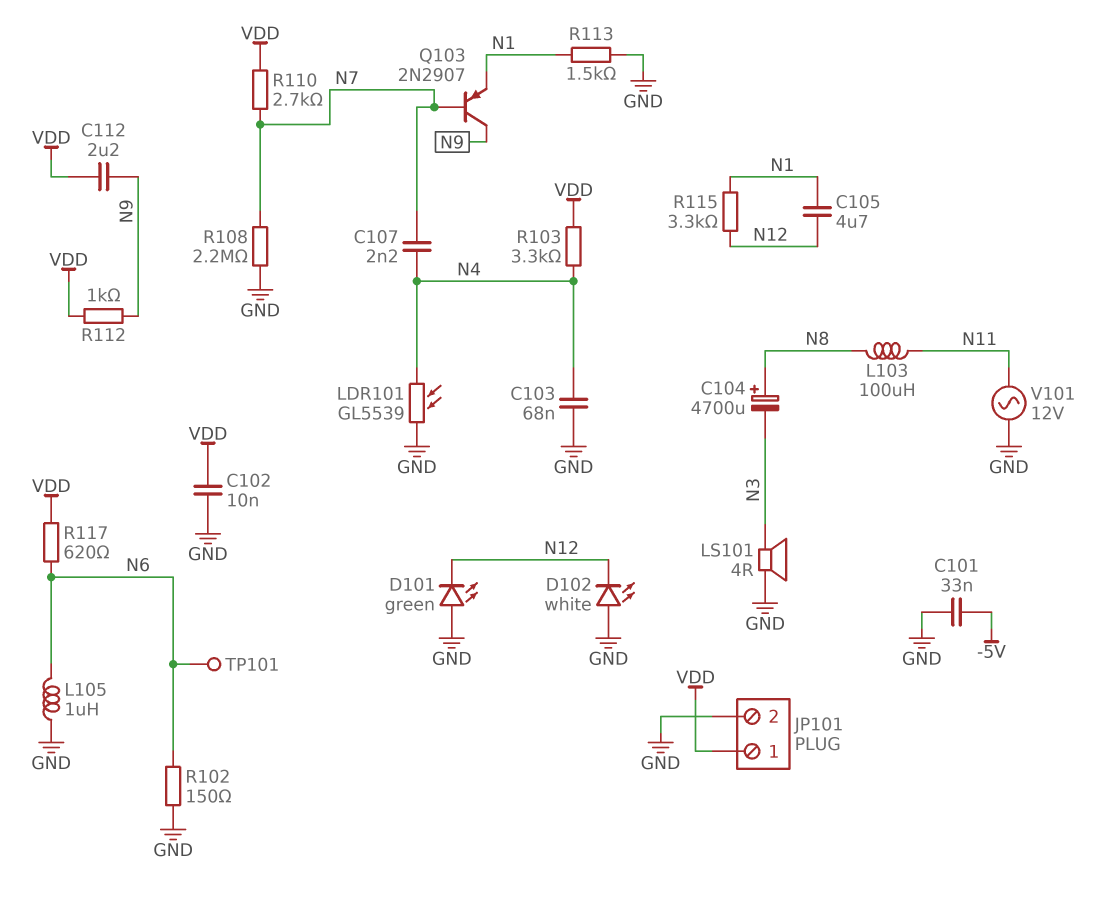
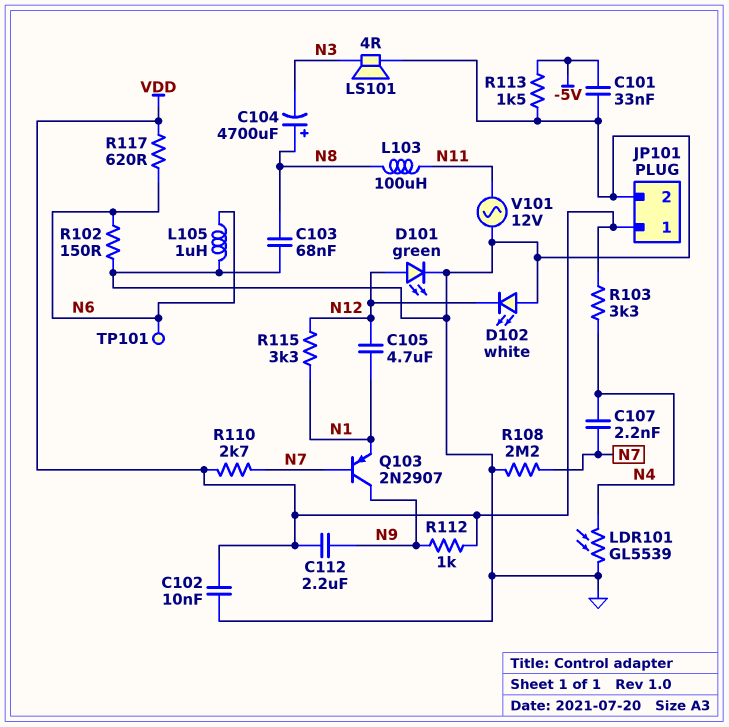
C103: 68nF (GND, N4) -> 68nF (GND, N8)
D101: LED green (A GND, K N12) -> LED green (A N12, K GND)
R113: 1.5k (GND, N1) -> 1.5k (-5V, GND)

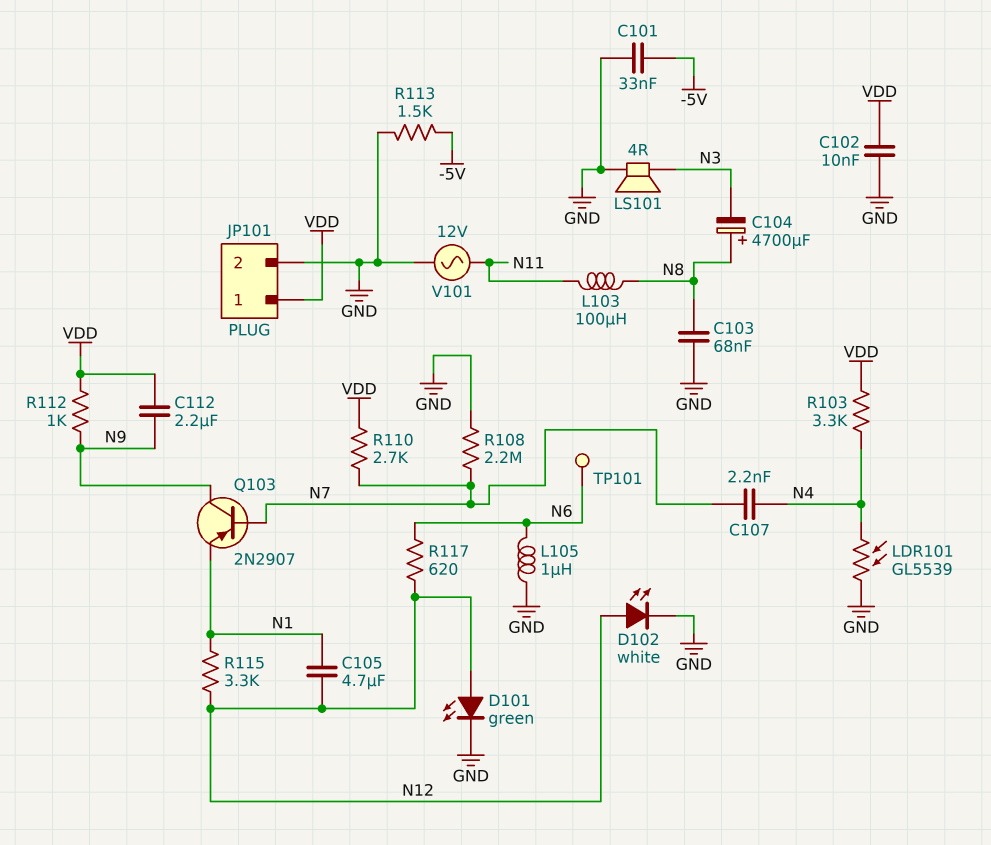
D102: LED white (A GND, K N12) -> LED white (A N12, K GND)
R102: 150 (GND, N6) -> none
R117: 620 (N6, VDD) -> 620 (N6, N12)

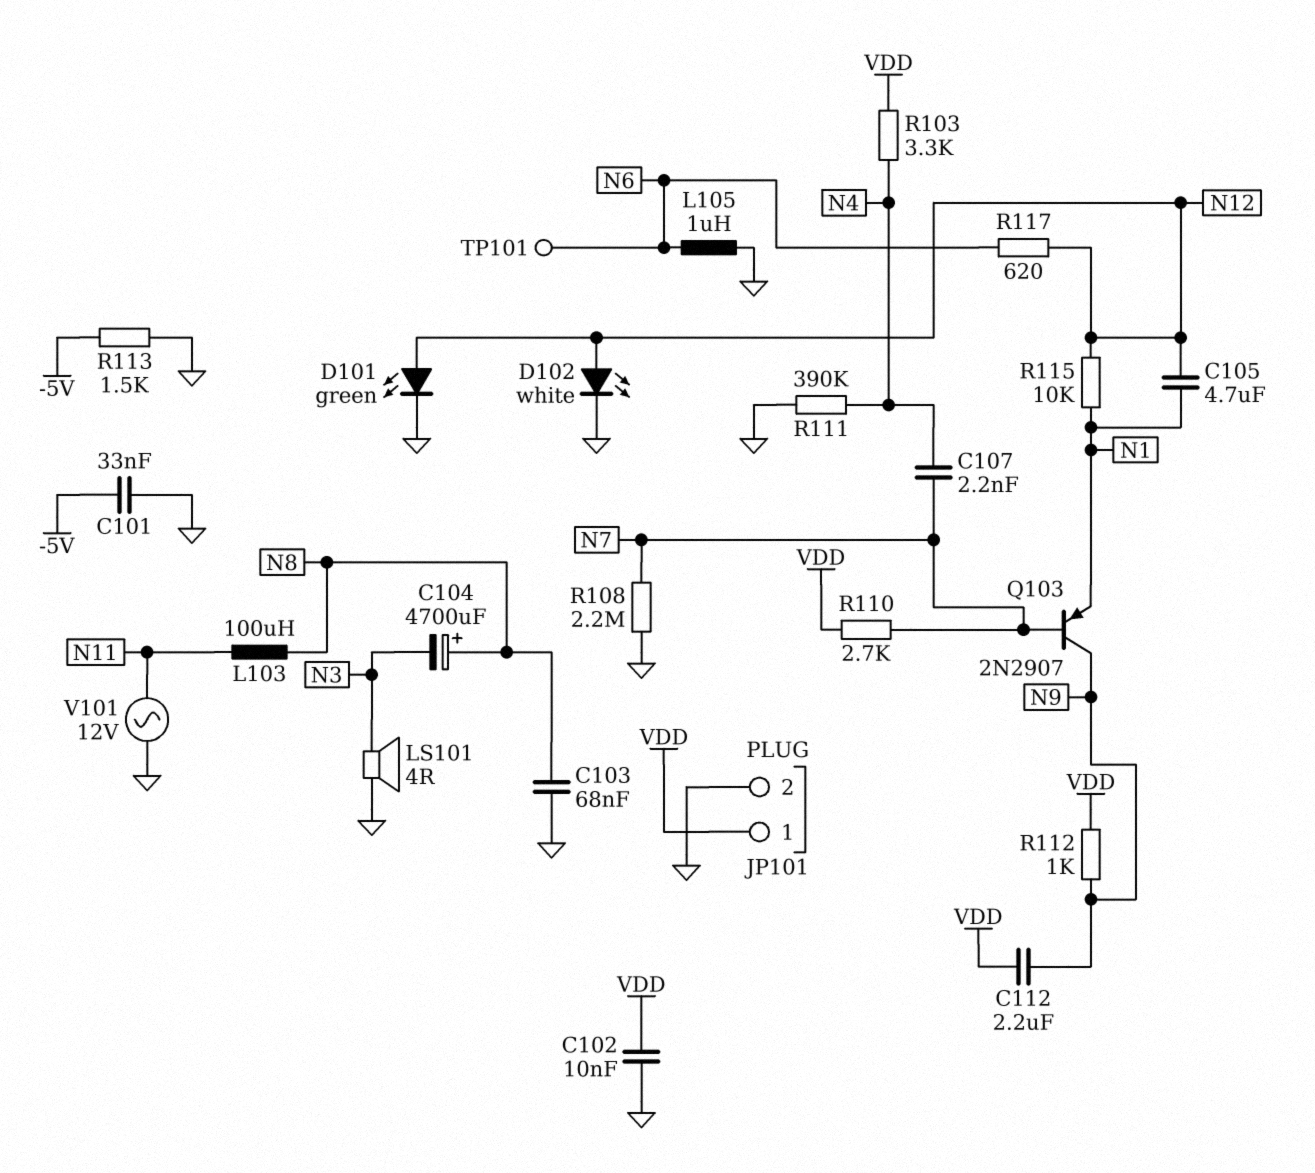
LDR101: GL5539 (GND, N4) -> none
R111: none -> 390k (GND, N4)
R115: 3.3k (N1, N12) -> 10k (N1, N12)

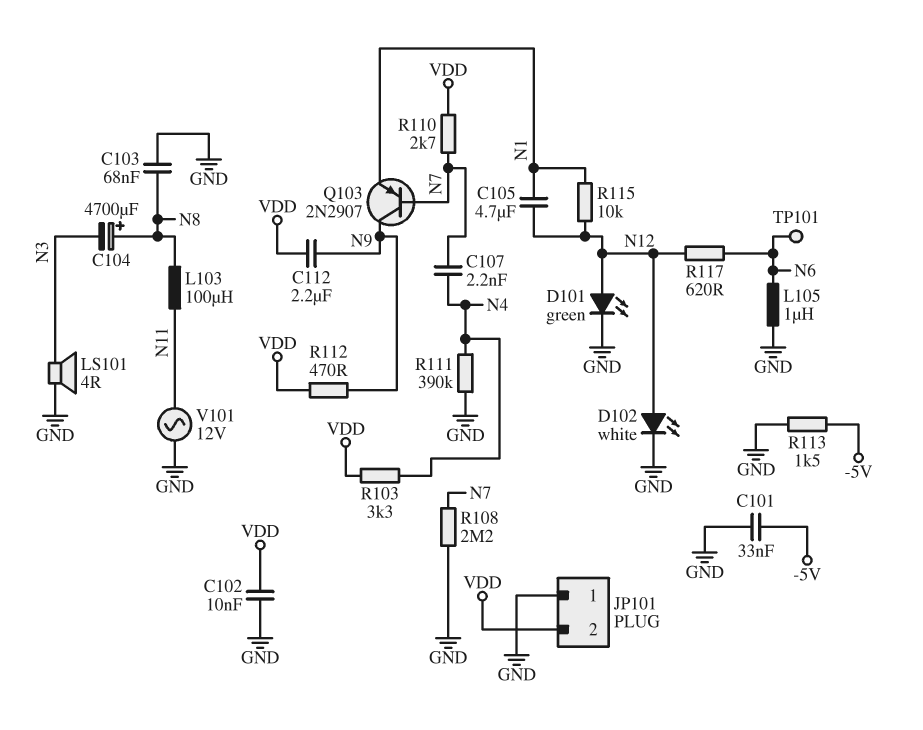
JP101 pin 1: VDD -> GND
JP101 pin 2: GND -> VDD
R112: 1k (N9, VDD) -> 470 (N9, VDD)

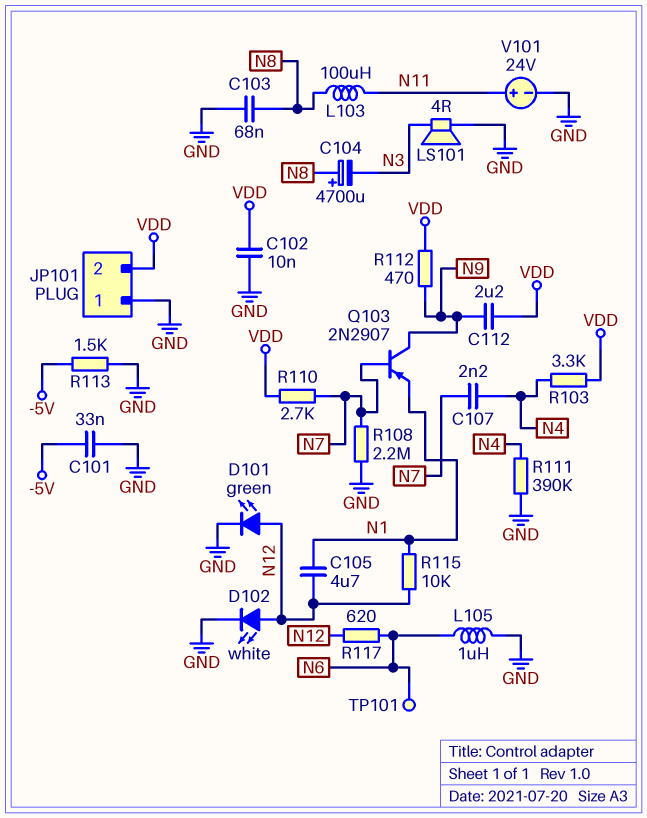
V101: AC 12V (GND, N11) -> 24V (plus N11, minus GND)

